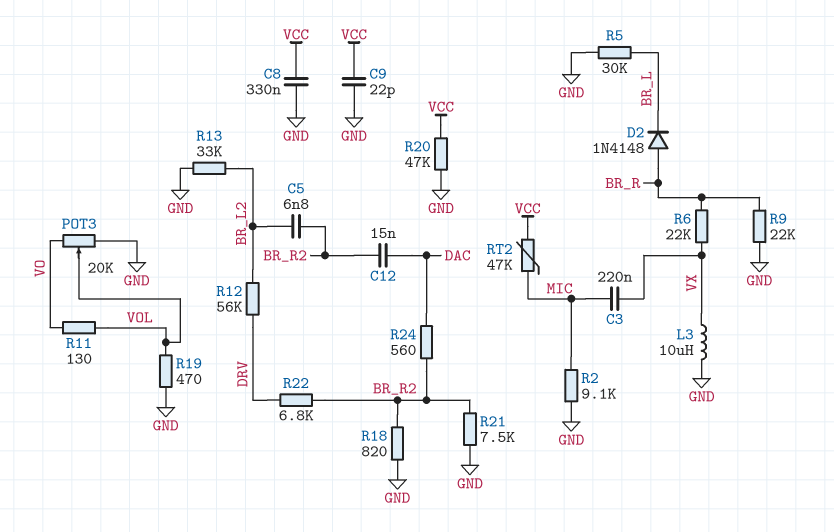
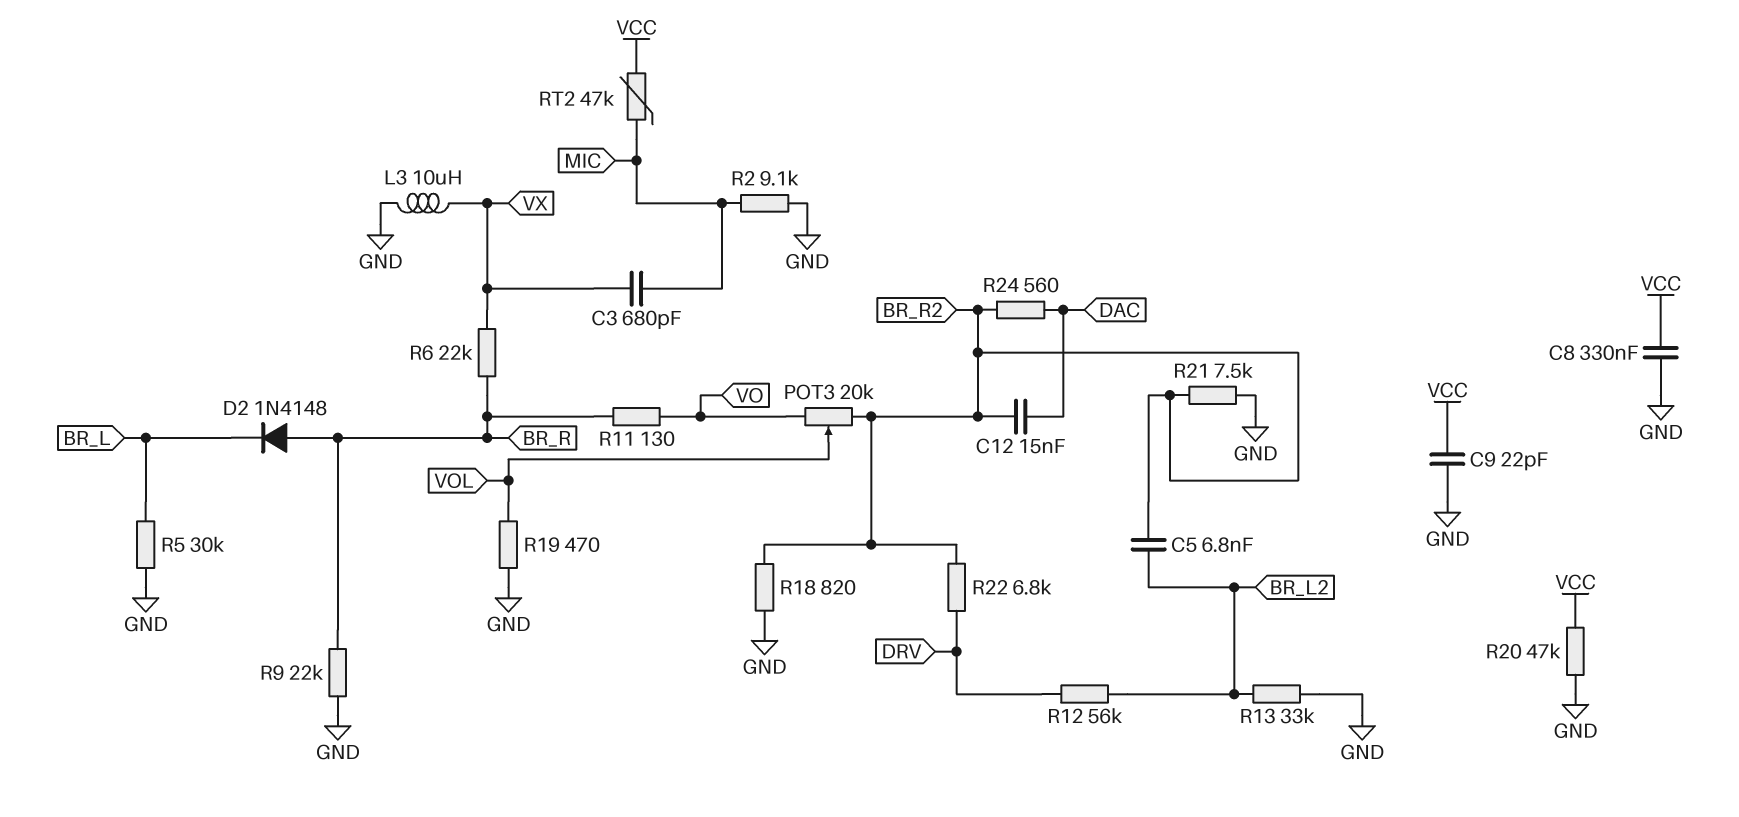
C3: 220nF (MIC, VX) -> 680pF (MIC, VX)
POT3: 20k (GND, VO, wiper VOL) -> 20k (BR_R2, VO, wiper VOL)
R11: 130 (VO, VOL) -> 130 (BR_R, VO)

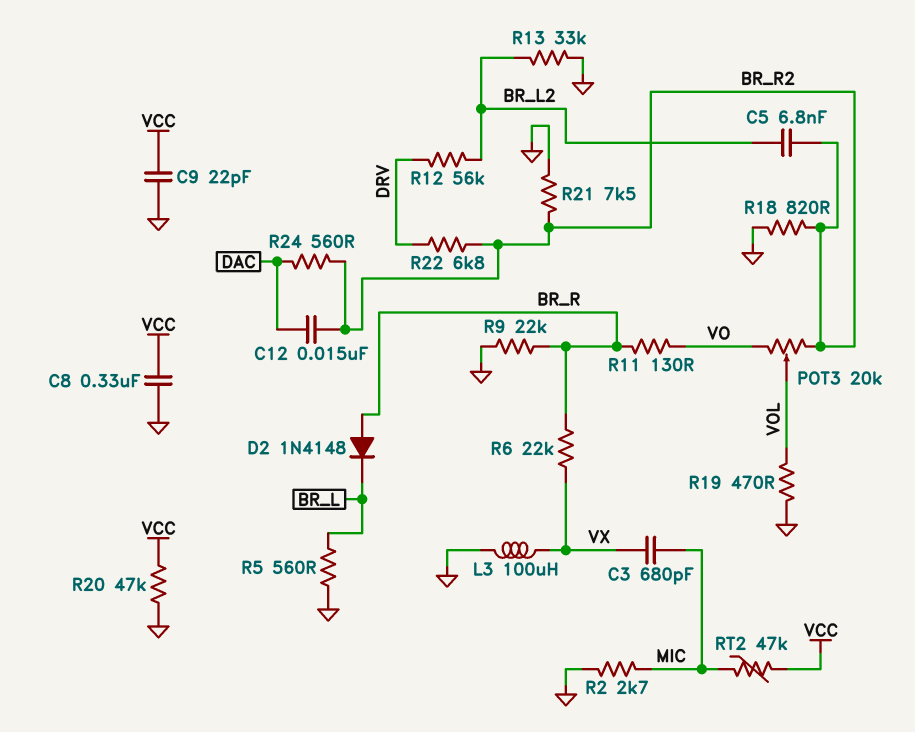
L3: 10uH (GND, VX) -> 100uH (GND, VX)
R2: 9.1k (GND, MIC) -> 2.7k (GND, MIC)
R5: 30k (BR_L, GND) -> 560 (BR_L, GND)

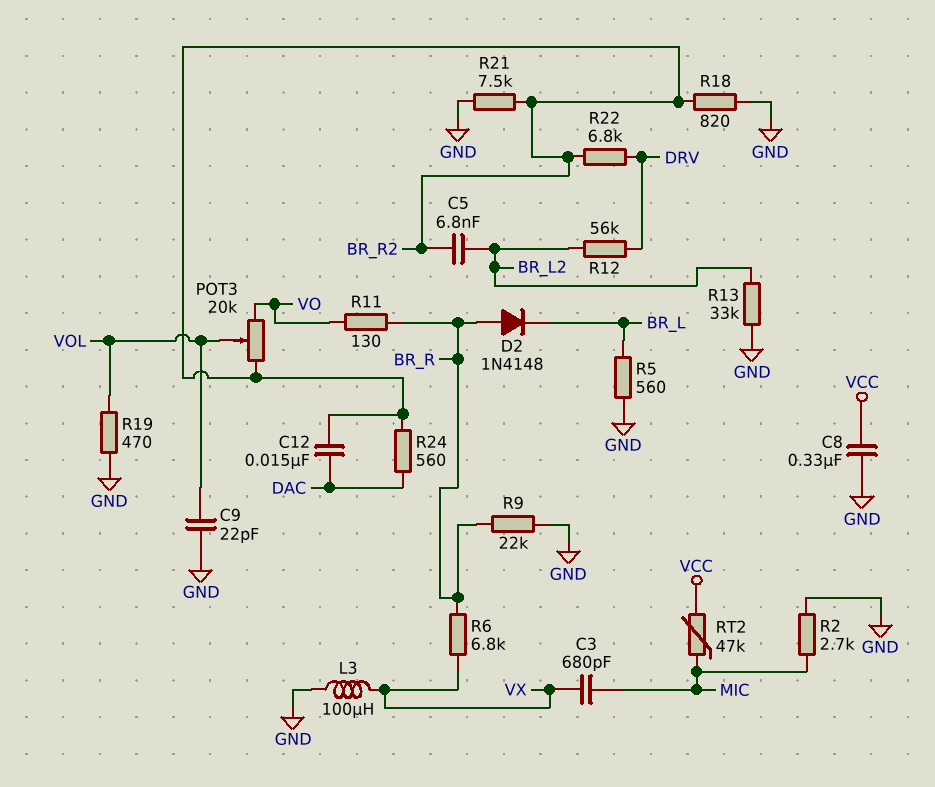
C9: 22pF (GND, VCC) -> 22pF (GND, VOL)
R6: 22k (BR_R, VX) -> 6.8k (BR_R, VX)
R20: 47k (GND, VCC) -> none

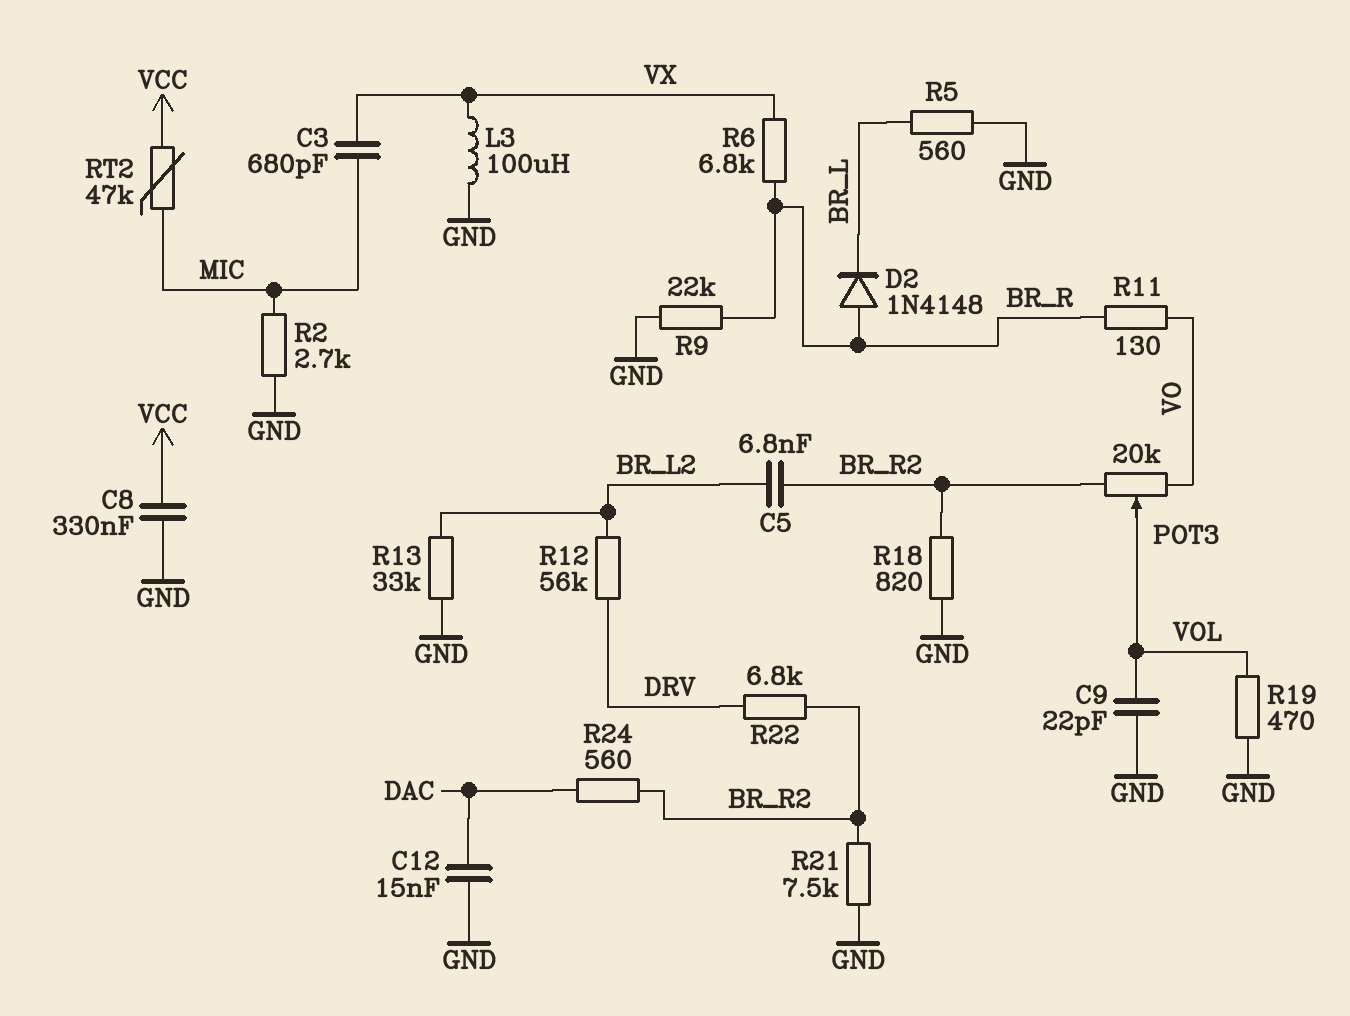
C12: 15nF (BR_R2, DAC) -> 15nF (DAC, GND)

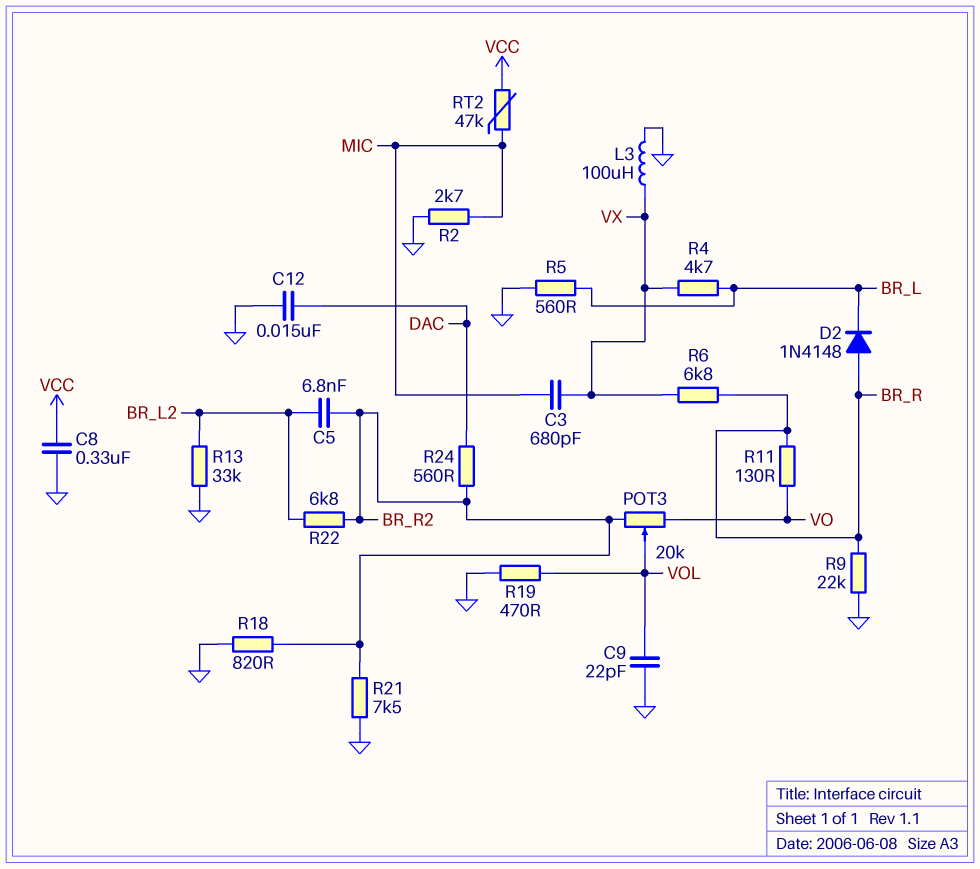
R4: none -> 4.7k (BR_L, VX)
R12: 56k (BR_L2, DRV) -> none
R22: 6.8k (BR_R2, DRV) -> 6.8k (BR_L2, BR_R2)

